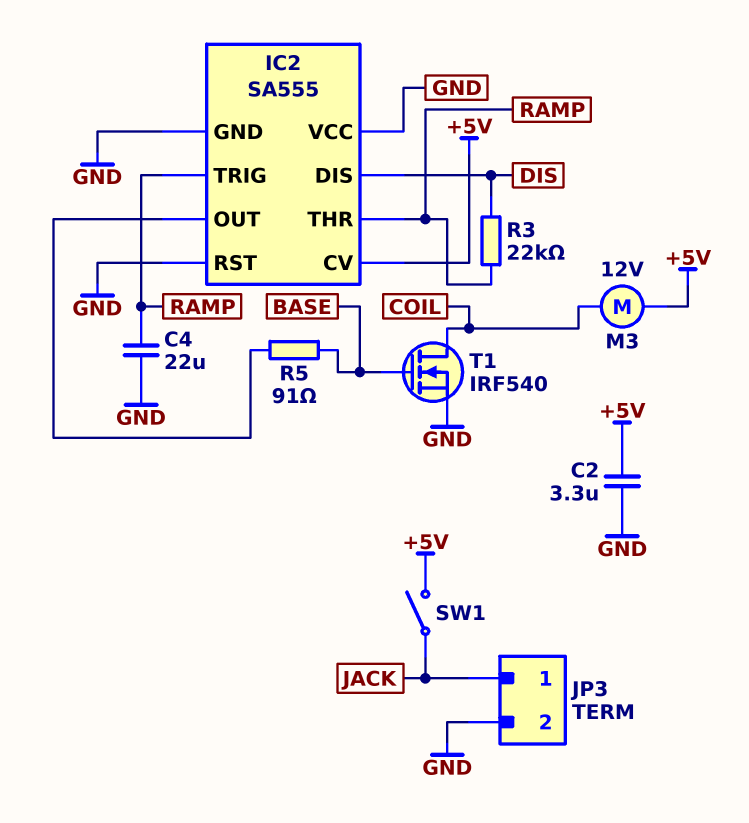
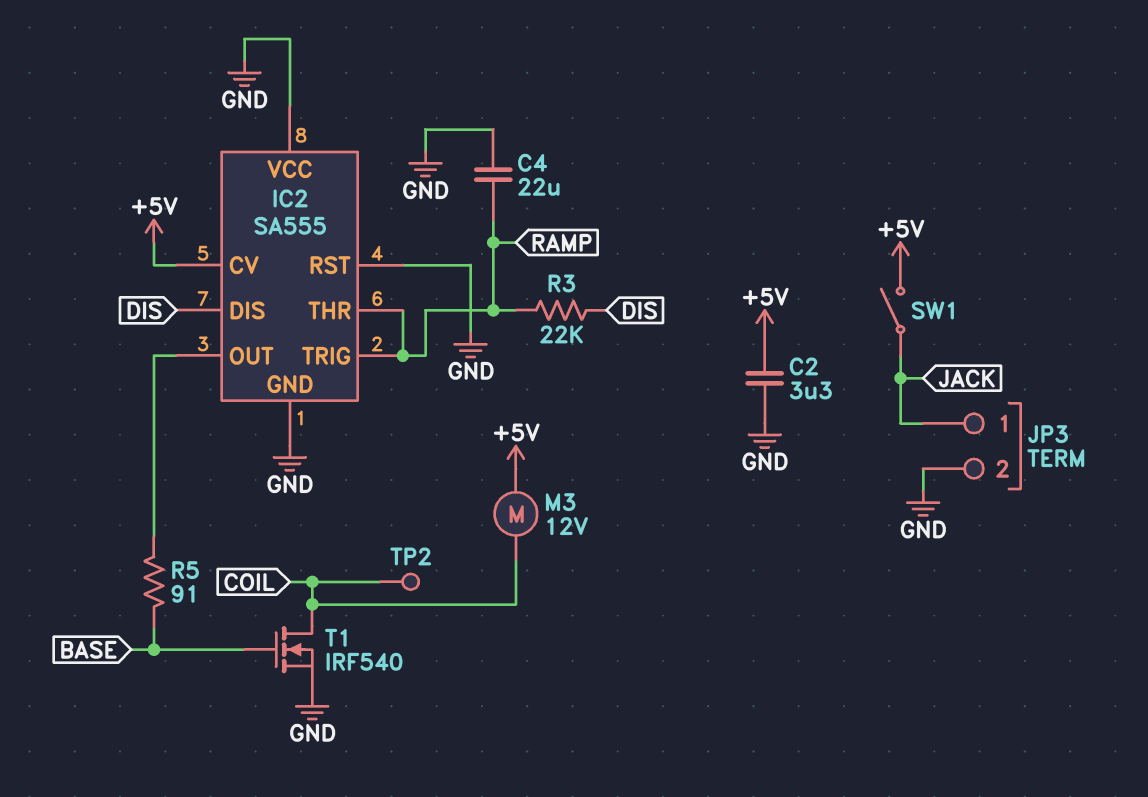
TP2: none -> test point (COIL)

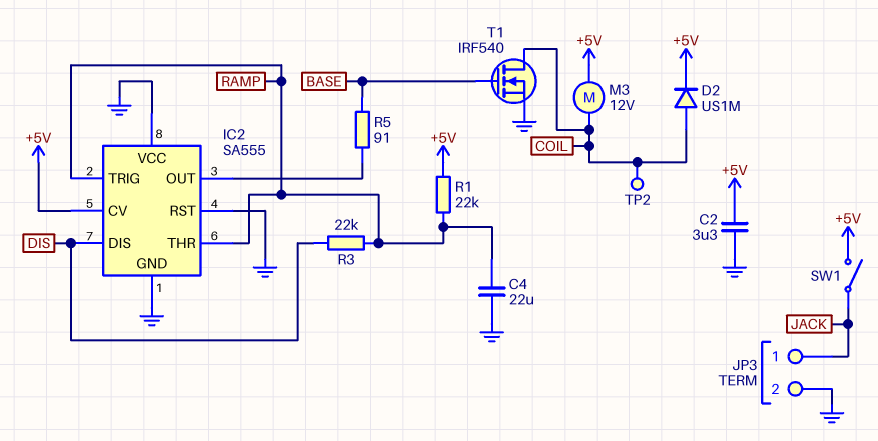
D2: none -> diode US1M (A COIL, K +5V)
R1: none -> 22k (+5V, RAMP)

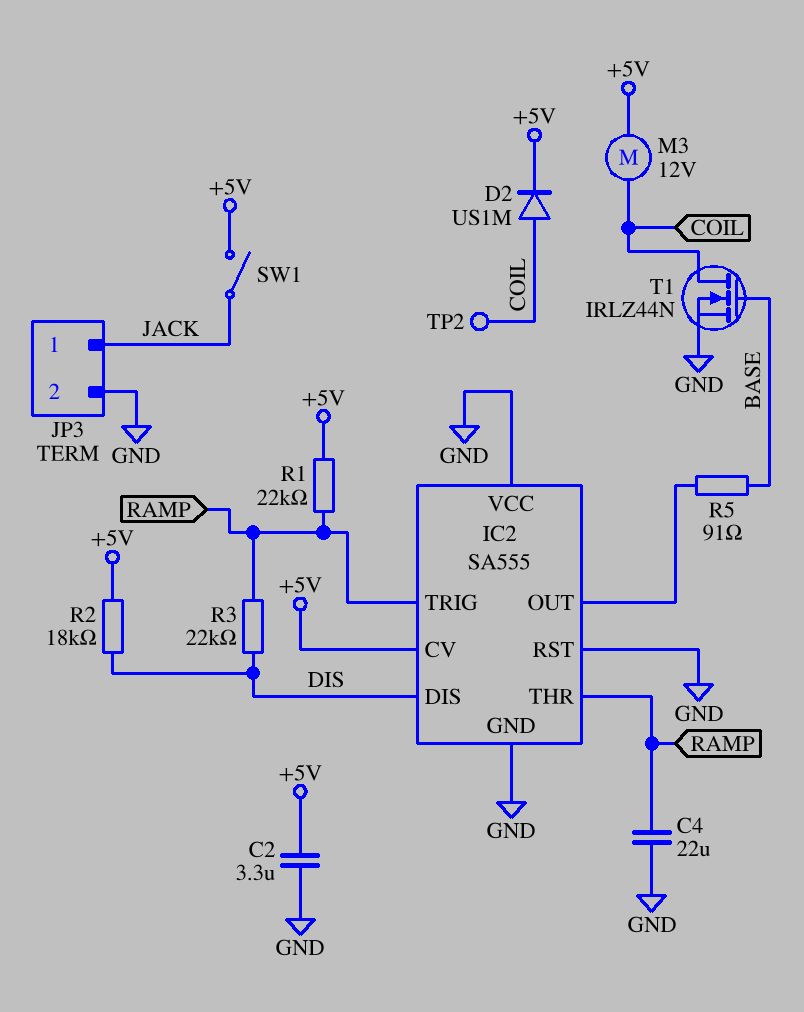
R2: none -> 18k (+5V, DIS)
T1: NMOS IRF540 (G BASE, D COIL, S GND) -> NMOS IRLZ44N (G BASE, D COIL, S GND)

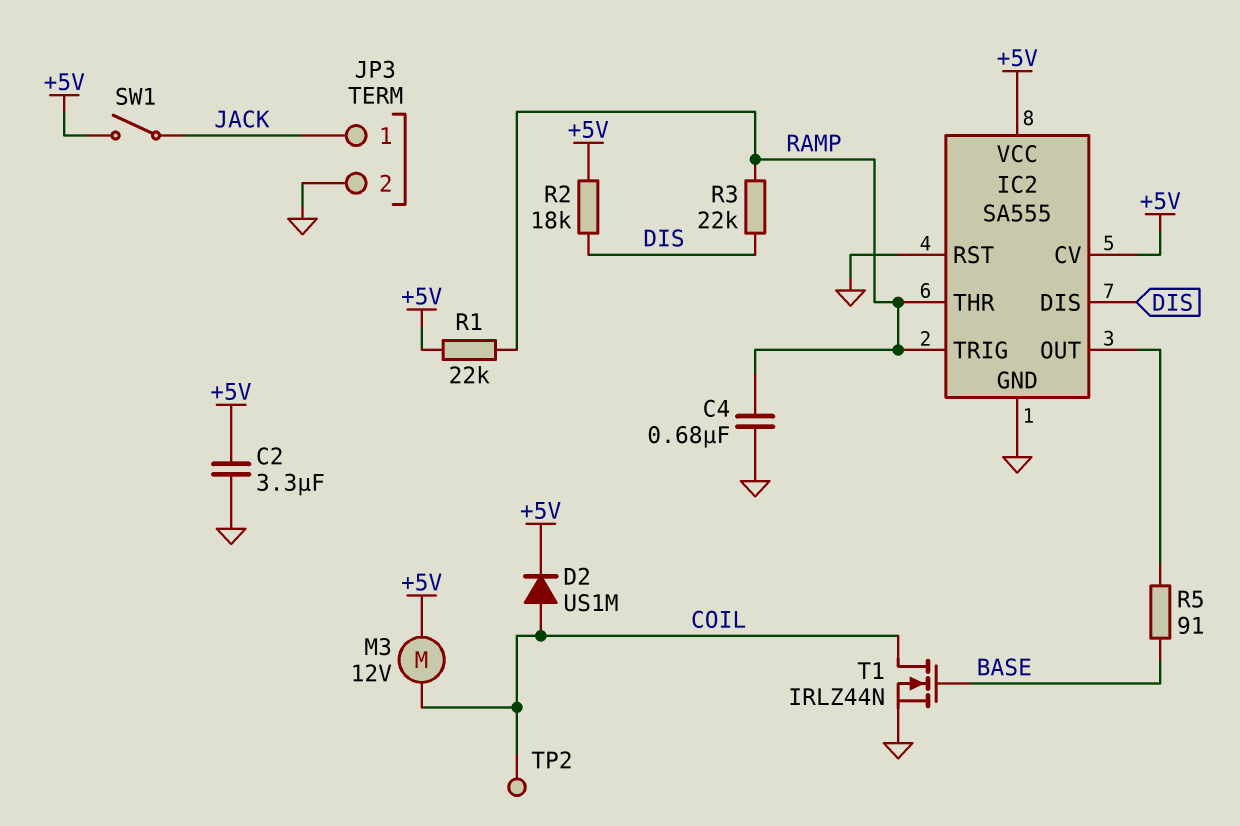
C4: 22uF (GND, RAMP) -> 680nF (GND, RAMP)
IC2 pin VCC: GND -> +5V

